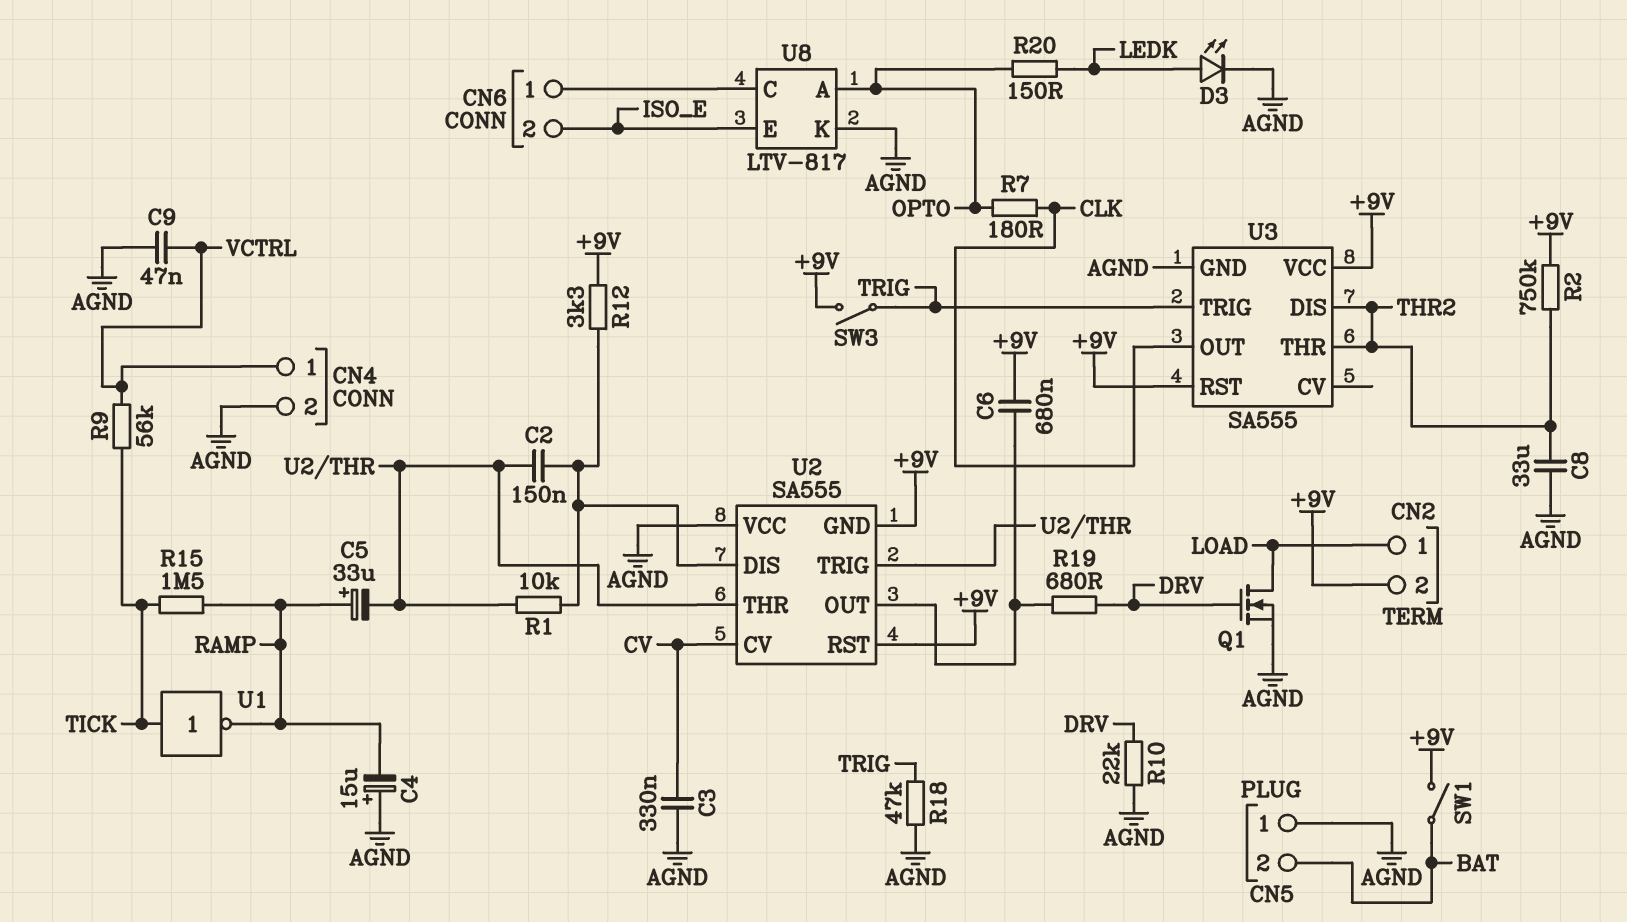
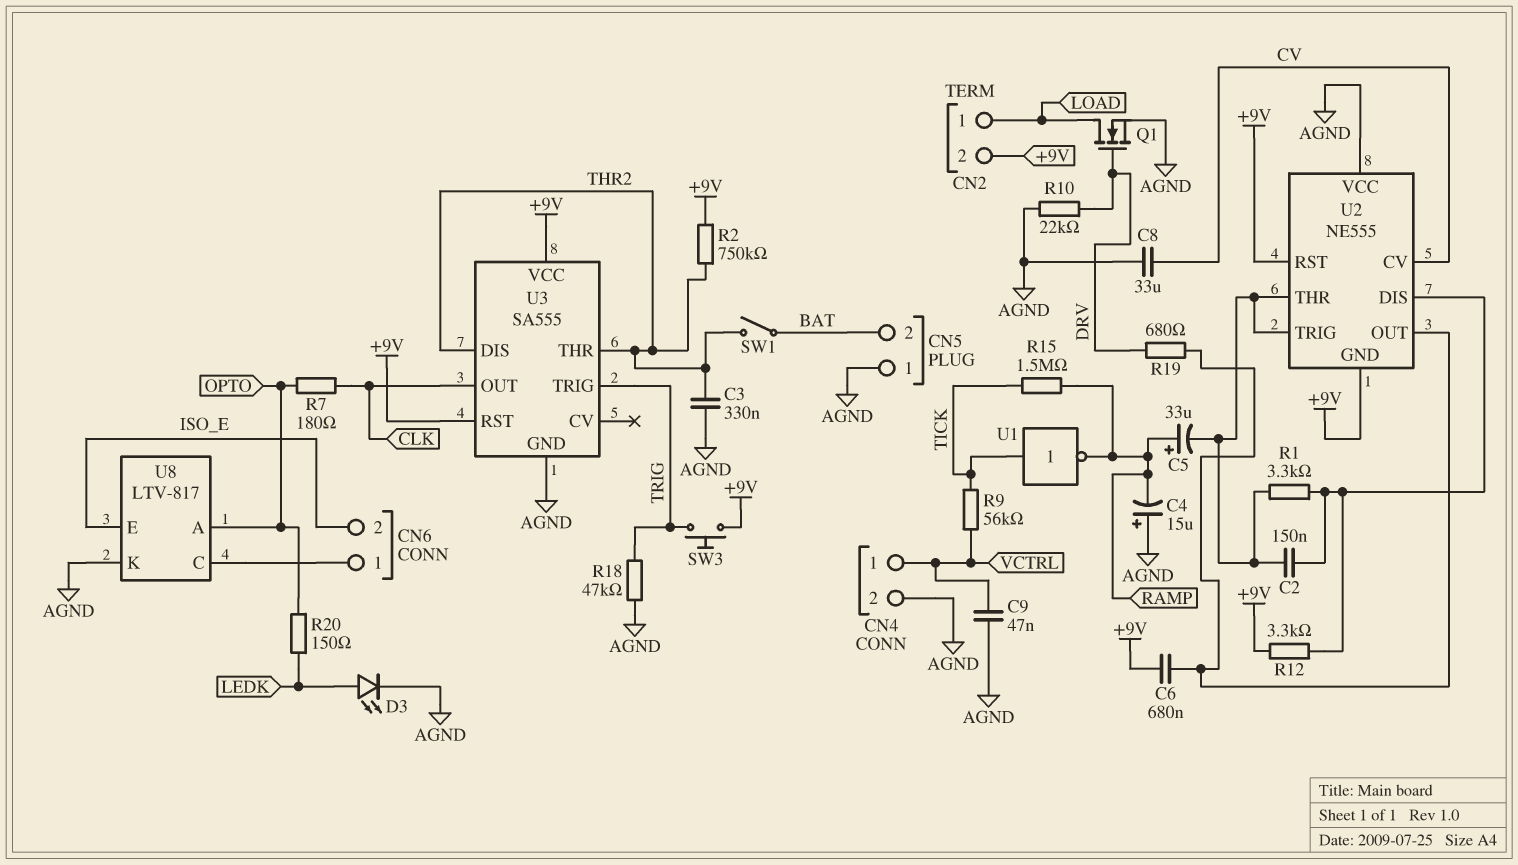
C3: 330nF (AGND, CV) -> 330nF (AGND, THR2)
C8: 33uF (AGND, THR2) -> 33uF (AGND, CV)
R1: 10k (U2/DIS, U2/THR) -> 3.3k (U2/DIS, U2/THR)
SW1: switch (+9V, BAT) -> switch (BAT, THR2)
SW3: switch (+9V, TRIG) -> button (+9V, TRIG)
U2: SA555 -> NE555

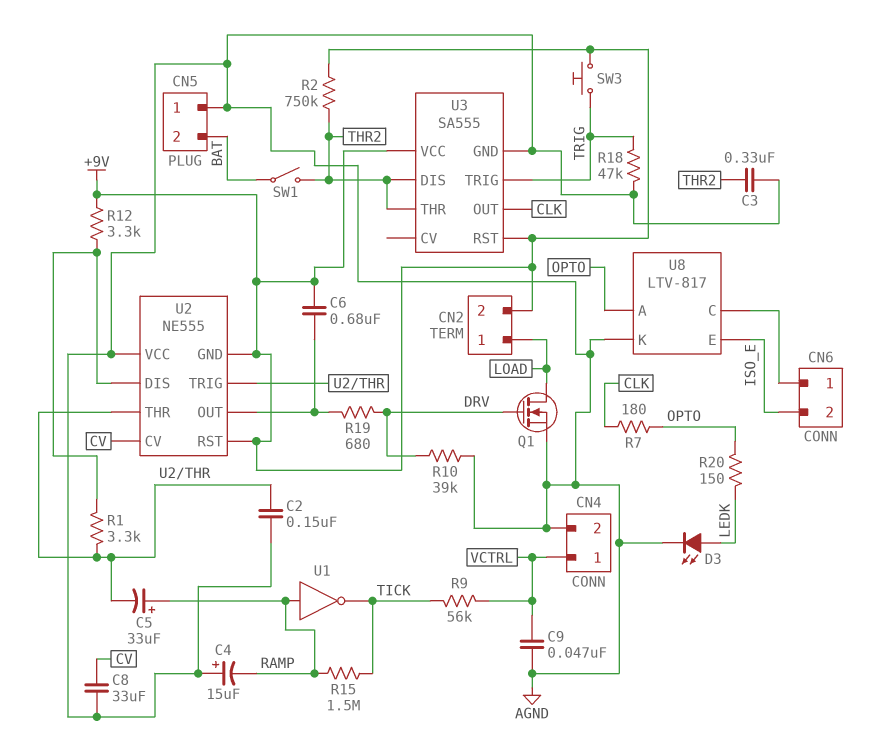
C2: 150nF (U2/DIS, U2/THR) -> 150nF (AGND, U2/THR)
R10: 22k (AGND, DRV) -> 39k (AGND, DRV)
U1: NOT (in TICK, out RAMP) -> NOT (in RAMP, out TICK)

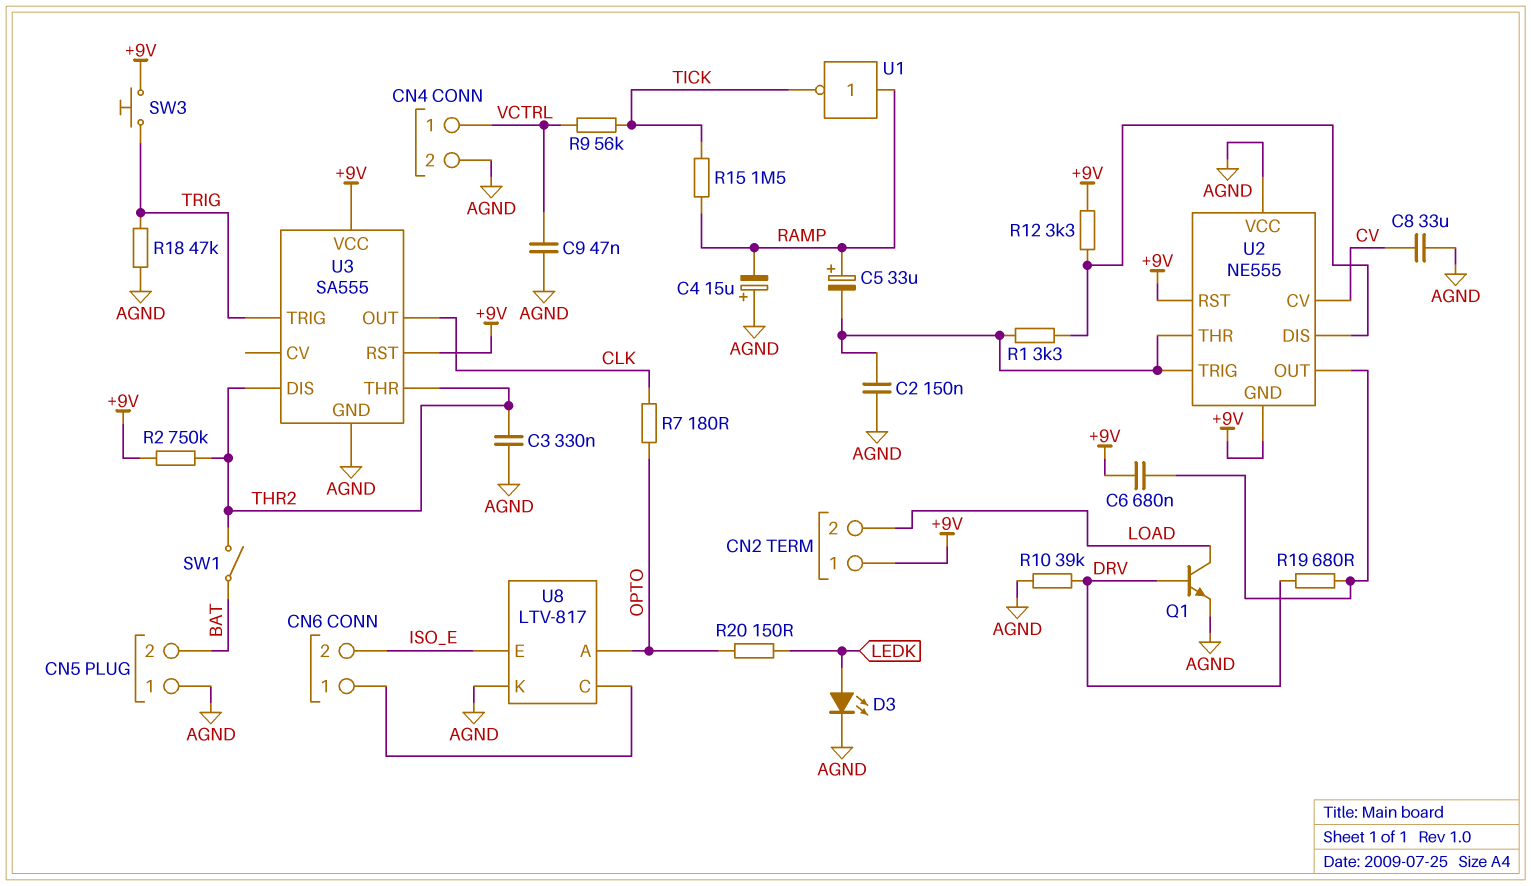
CN2 pin 1: LOAD -> +9V
CN2 pin 2: +9V -> LOAD
Q1: NMOS (G DRV, D LOAD, S AGND) -> NPN (B DRV, C LOAD, E AGND)

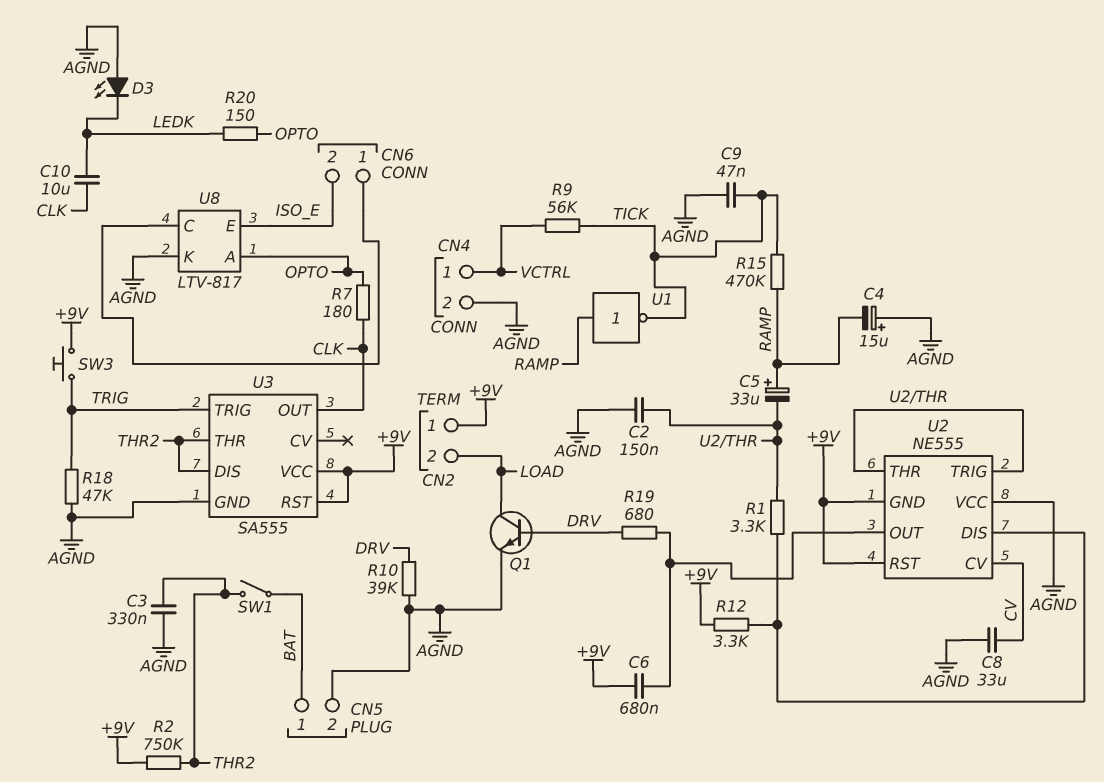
C9: 47nF (AGND, VCTRL) -> 47nF (AGND, TICK)
C10: none -> 10uF (CLK, LEDK)
CN5 pin 1: AGND -> BAT
CN5 pin 2: BAT -> AGND
D3: LED (A LEDK, K AGND) -> LED (A AGND, K LEDK)
R15: 1.5M (RAMP, TICK) -> 470k (RAMP, TICK)

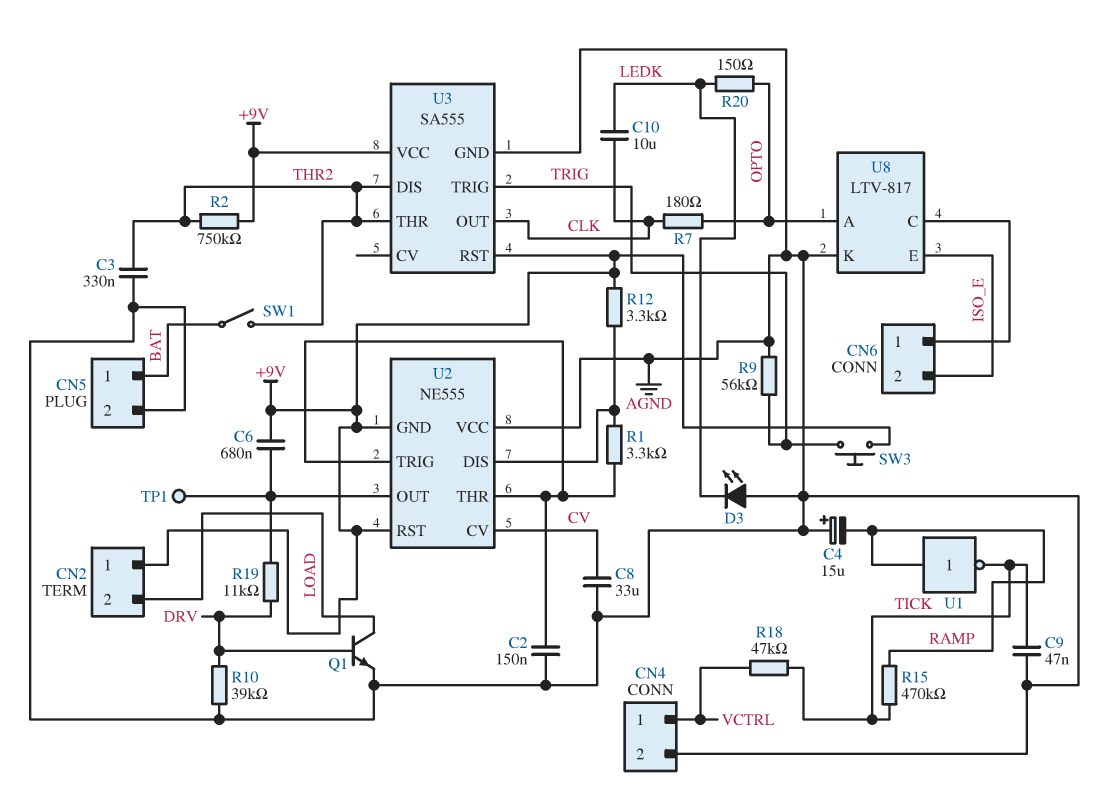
C5: 33uF (plus RAMP, minus U2/THR) -> none
R9: 56k (TICK, VCTRL) -> 56k (AGND, TRIG)
R18: 47k (AGND, TRIG) -> 47k (TICK, VCTRL)
R19: 680 (DRV, U2/OUT) -> 11k (DRV, U2/OUT)
TP1: none -> test point (U2/OUT)

